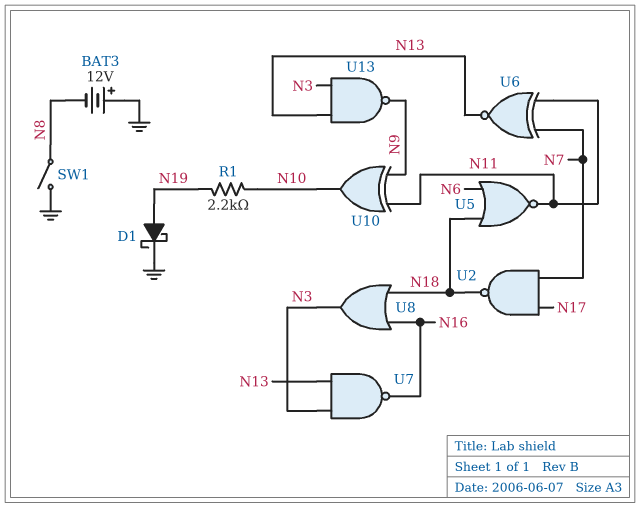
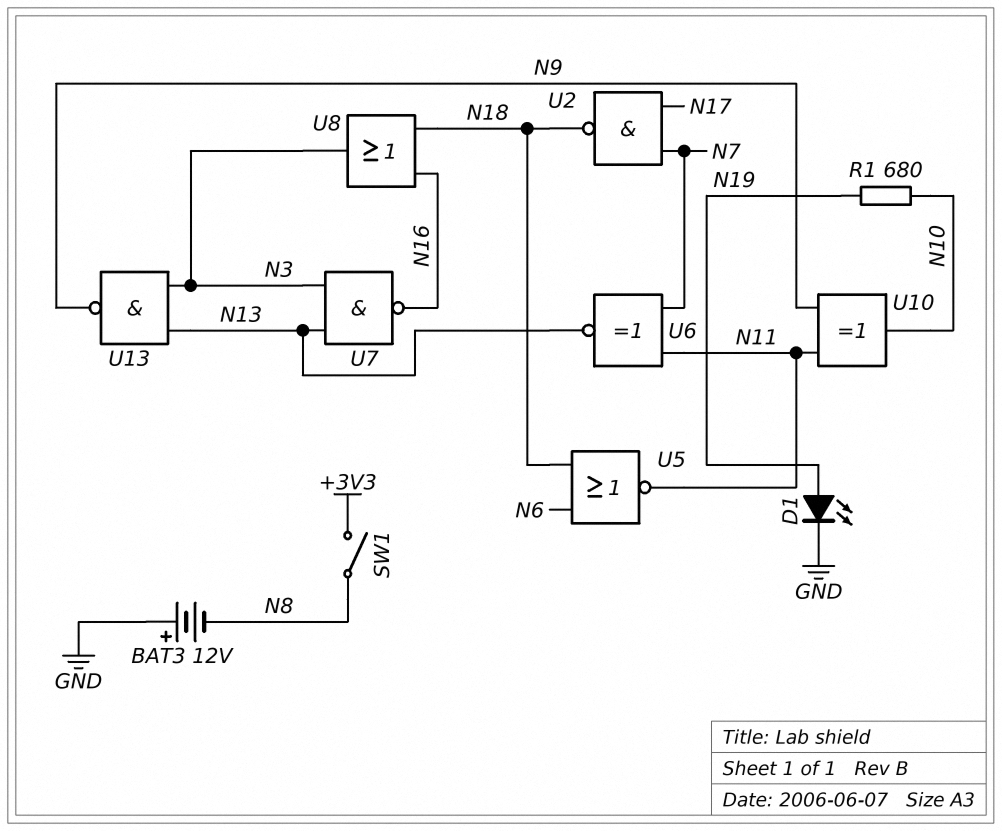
D1: schottky (A N19, K GND) -> LED (A N19, K GND)
R1: 2.2k (N10, N19) -> 680 (N10, N19)
SW1: switch (GND, N8) -> switch (+3V3, N8)

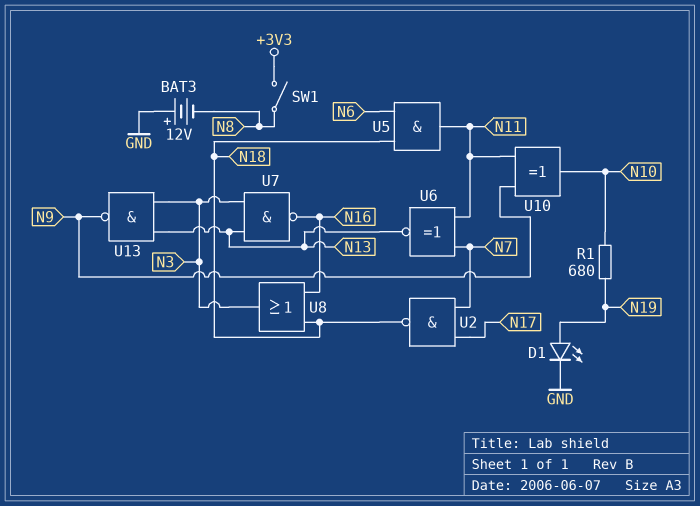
U5: NOR (in N6, in N18, out N11) -> AND (in N6, in N18, out N11)

